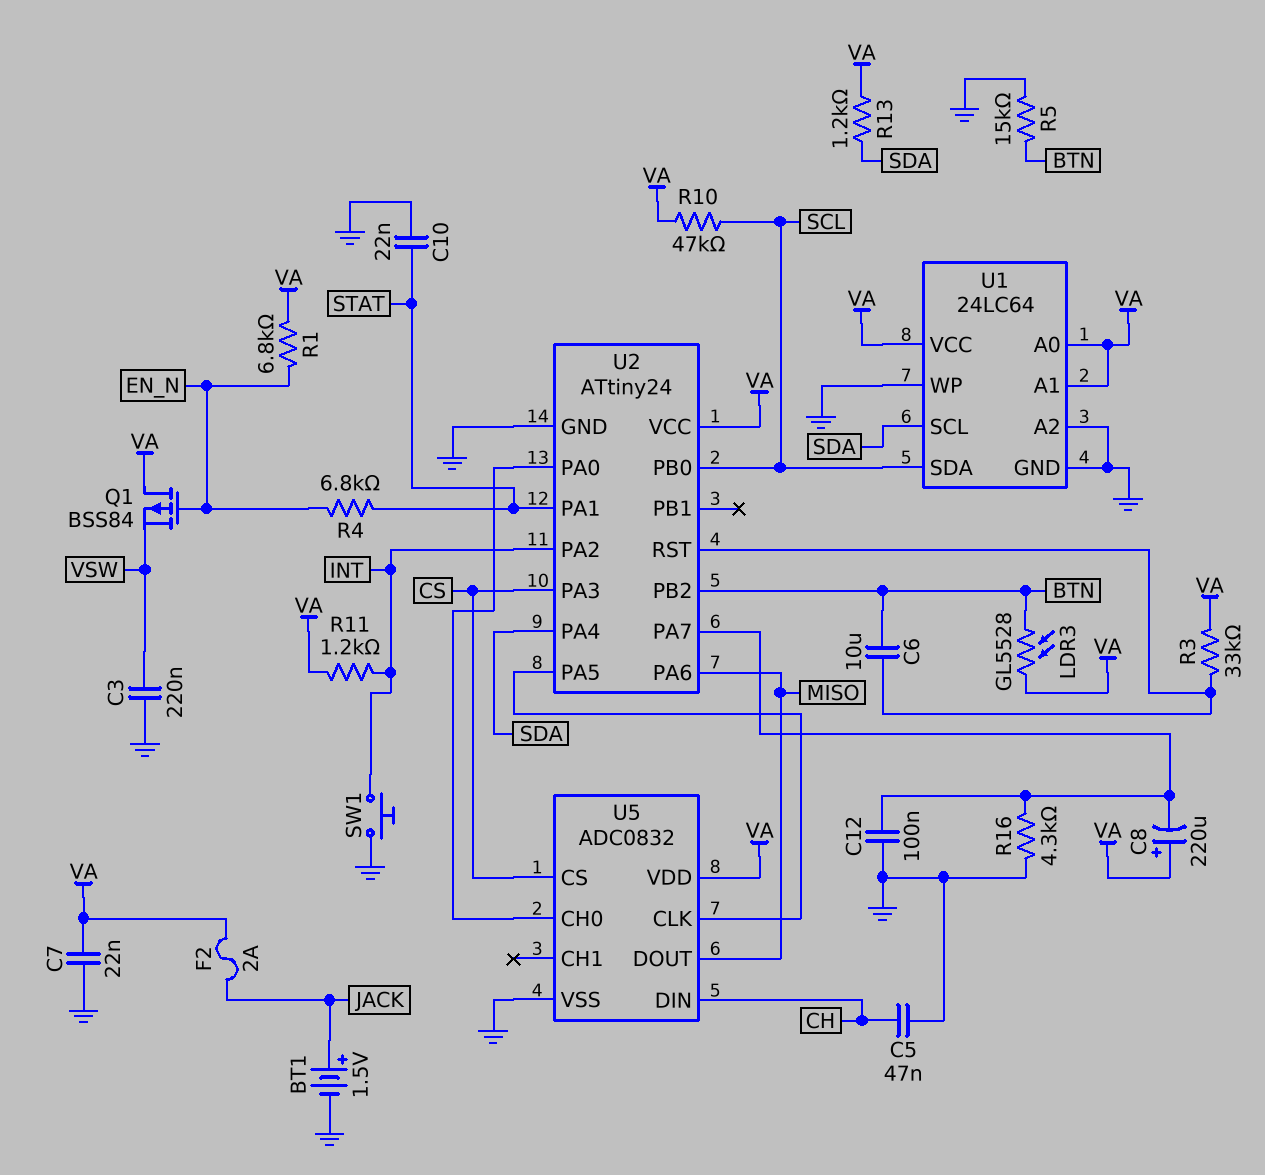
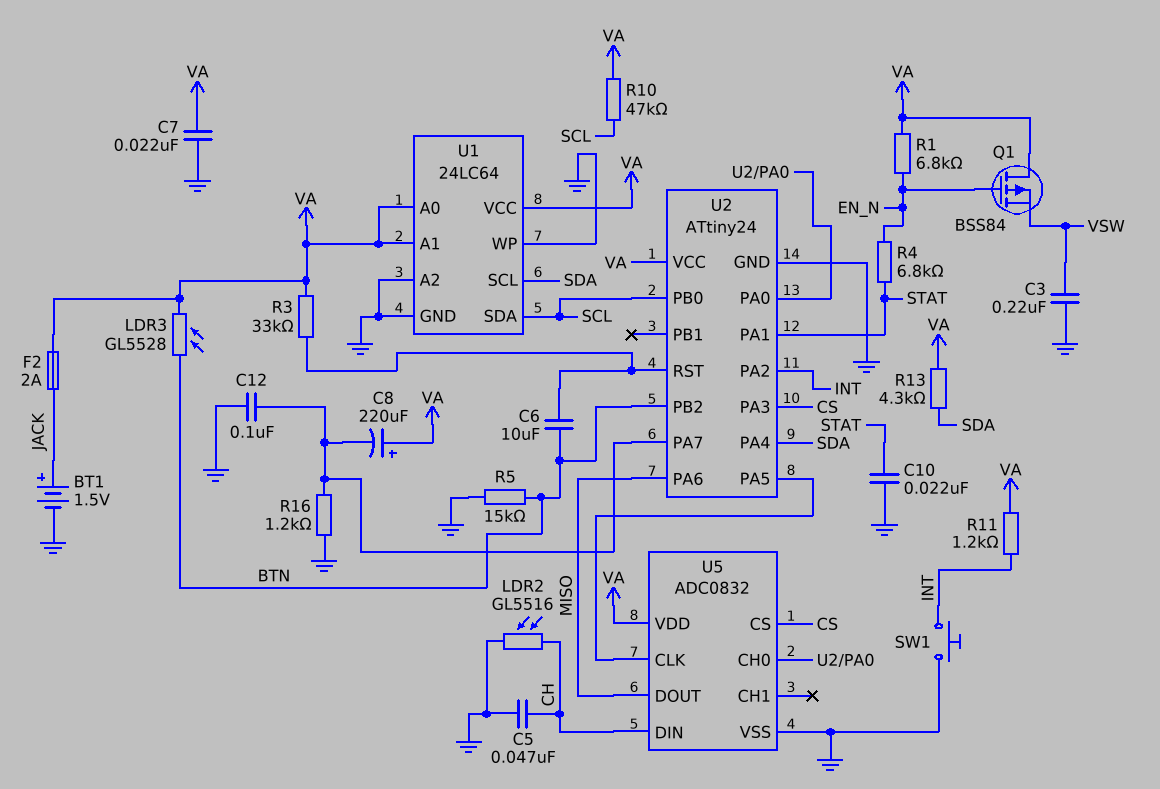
LDR2: none -> GL5516 (CH, GND)
R13: 1.2k (SDA, VA) -> 4.3k (SDA, VA)
R16: 4.3k (GND, U2/PA7) -> 1.2k (GND, U2/PA7)

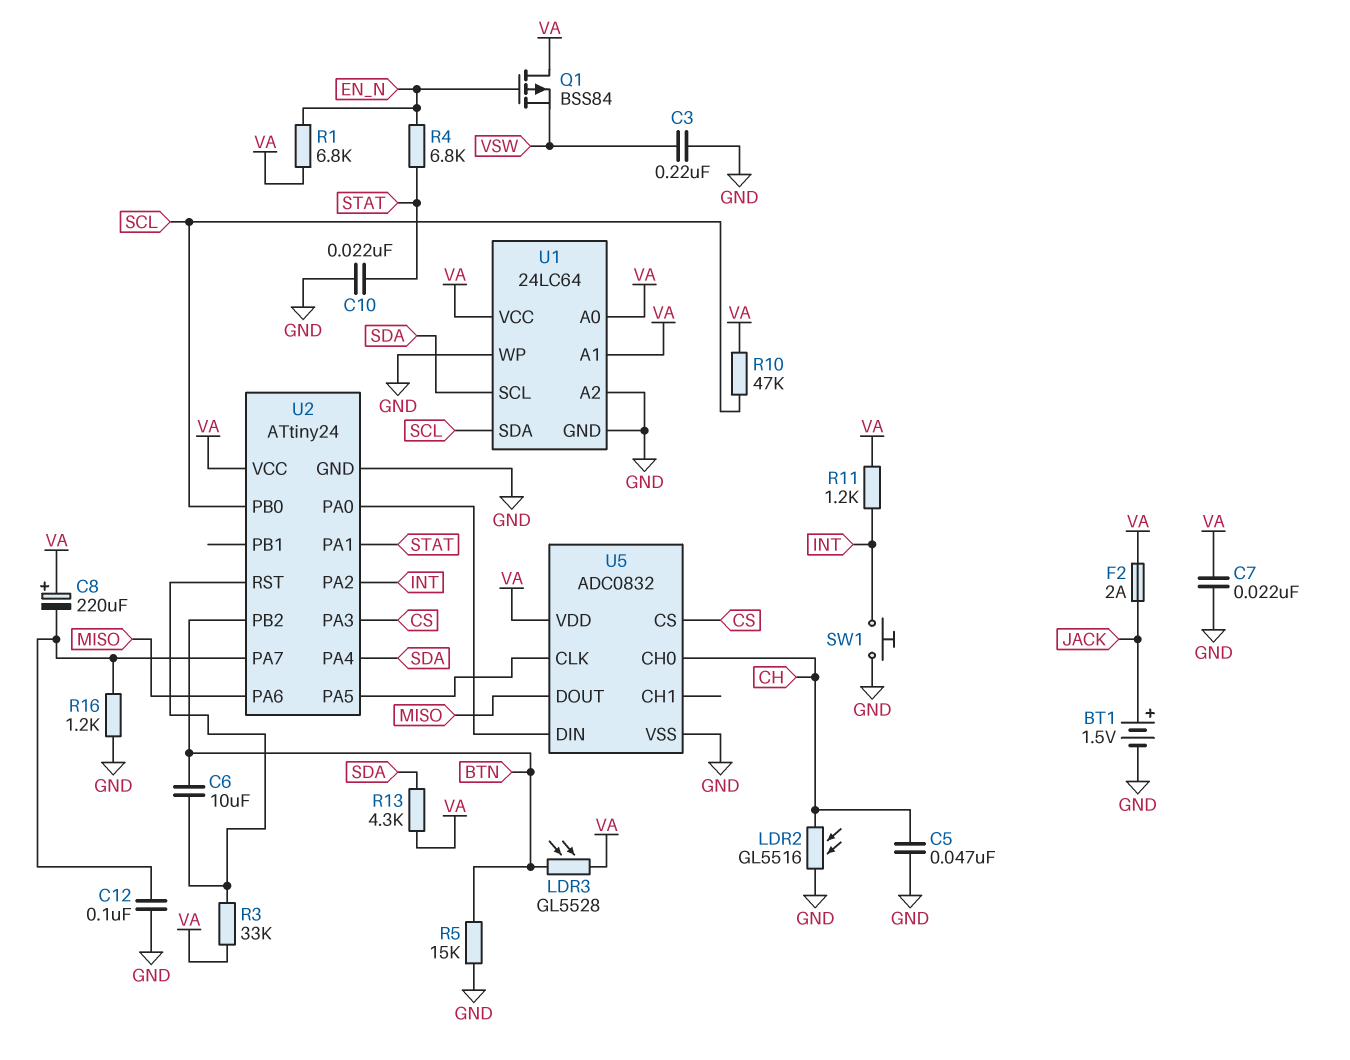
U5 pin CH0: U2/PA0 -> CH
U5 pin DIN: CH -> U2/PA0

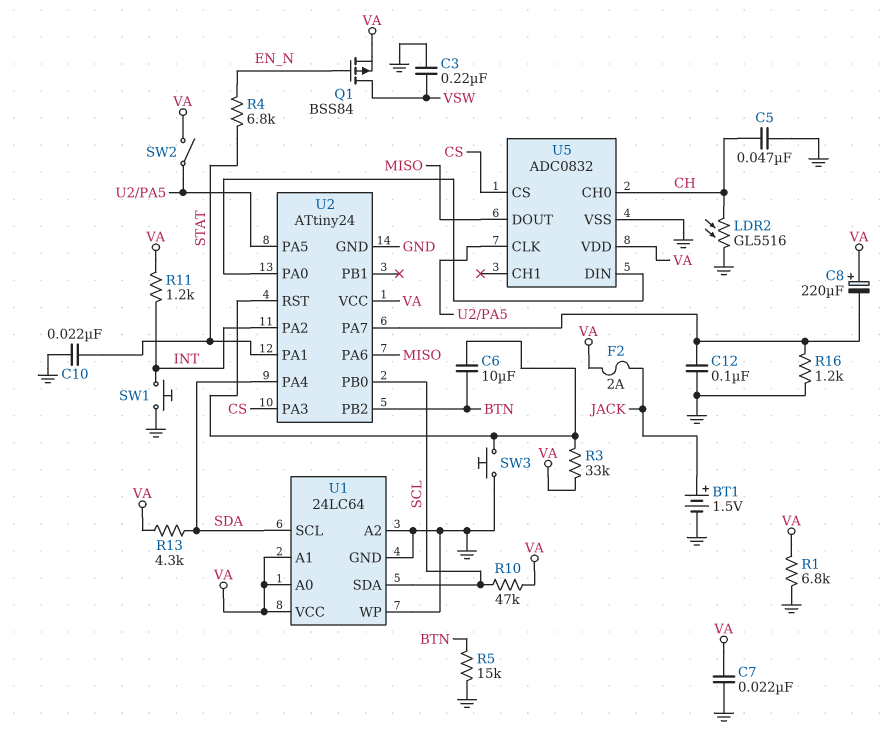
LDR3: GL5528 (BTN, VA) -> none
Q1: PMOS BSS84 (G EN_N, D VA, S VSW) -> PMOS BSS84 (G EN_N, D VSW, S VA)
R1: 6.8k (EN_N, VA) -> 6.8k (GND, VA)
SW2: none -> switch (U2/PA5, VA)
SW3: none -> button (GND, U2/RST)

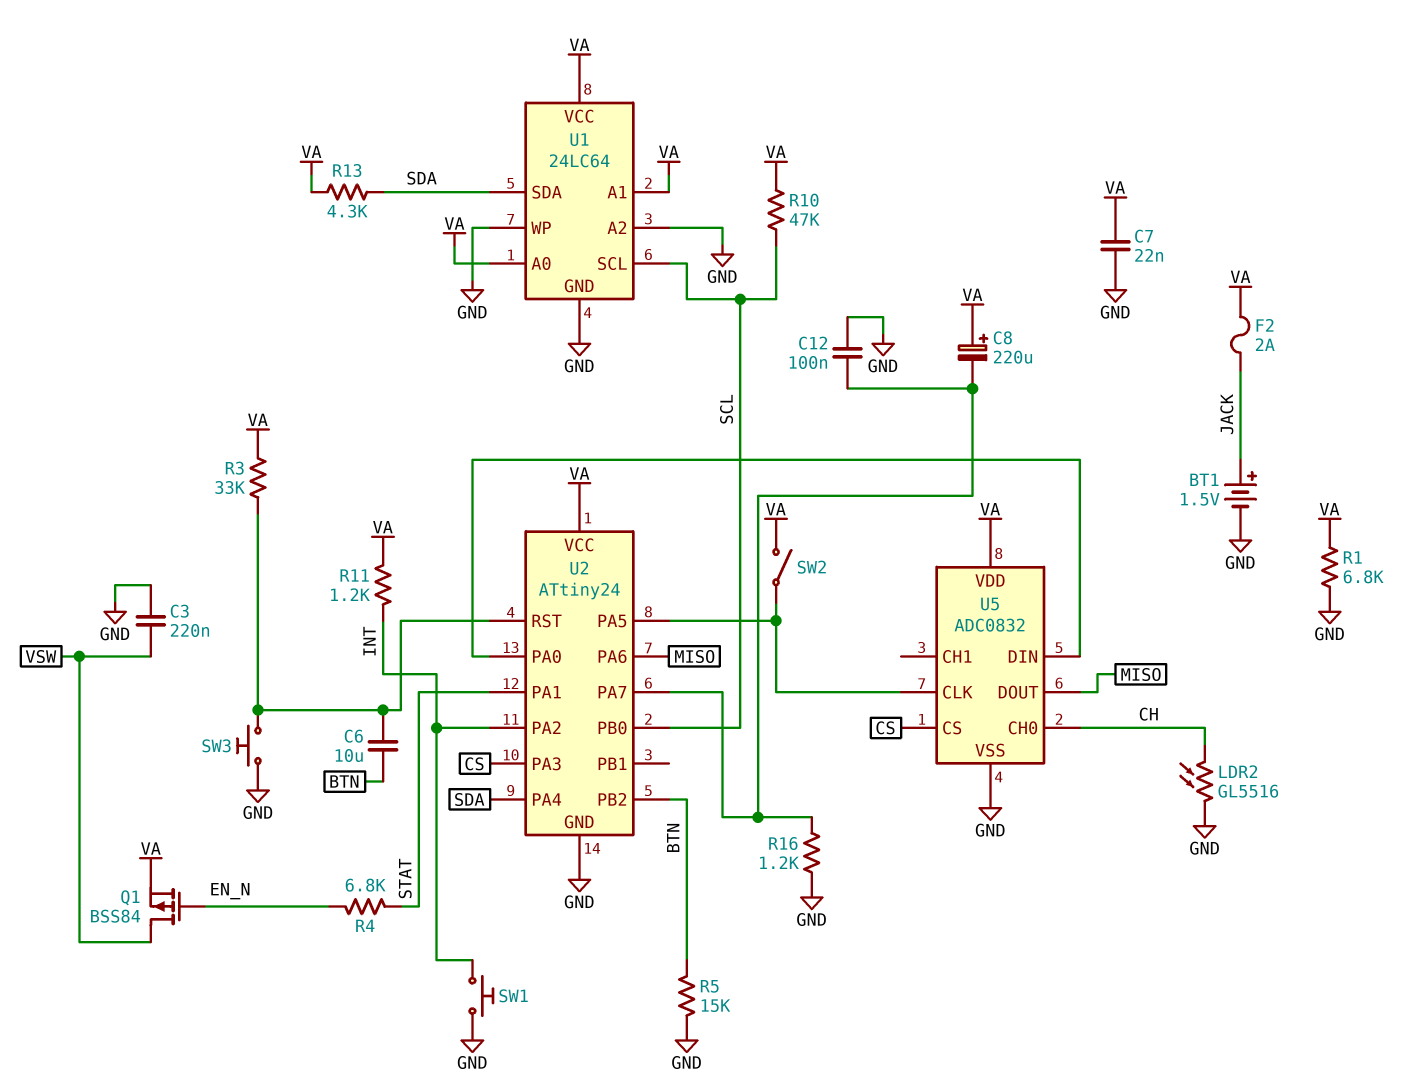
C5: 47nF (CH, GND) -> none
C10: 22nF (GND, STAT) -> none
U1 pin SCL: SDA -> SCL
U1 pin SDA: SCL -> SDA

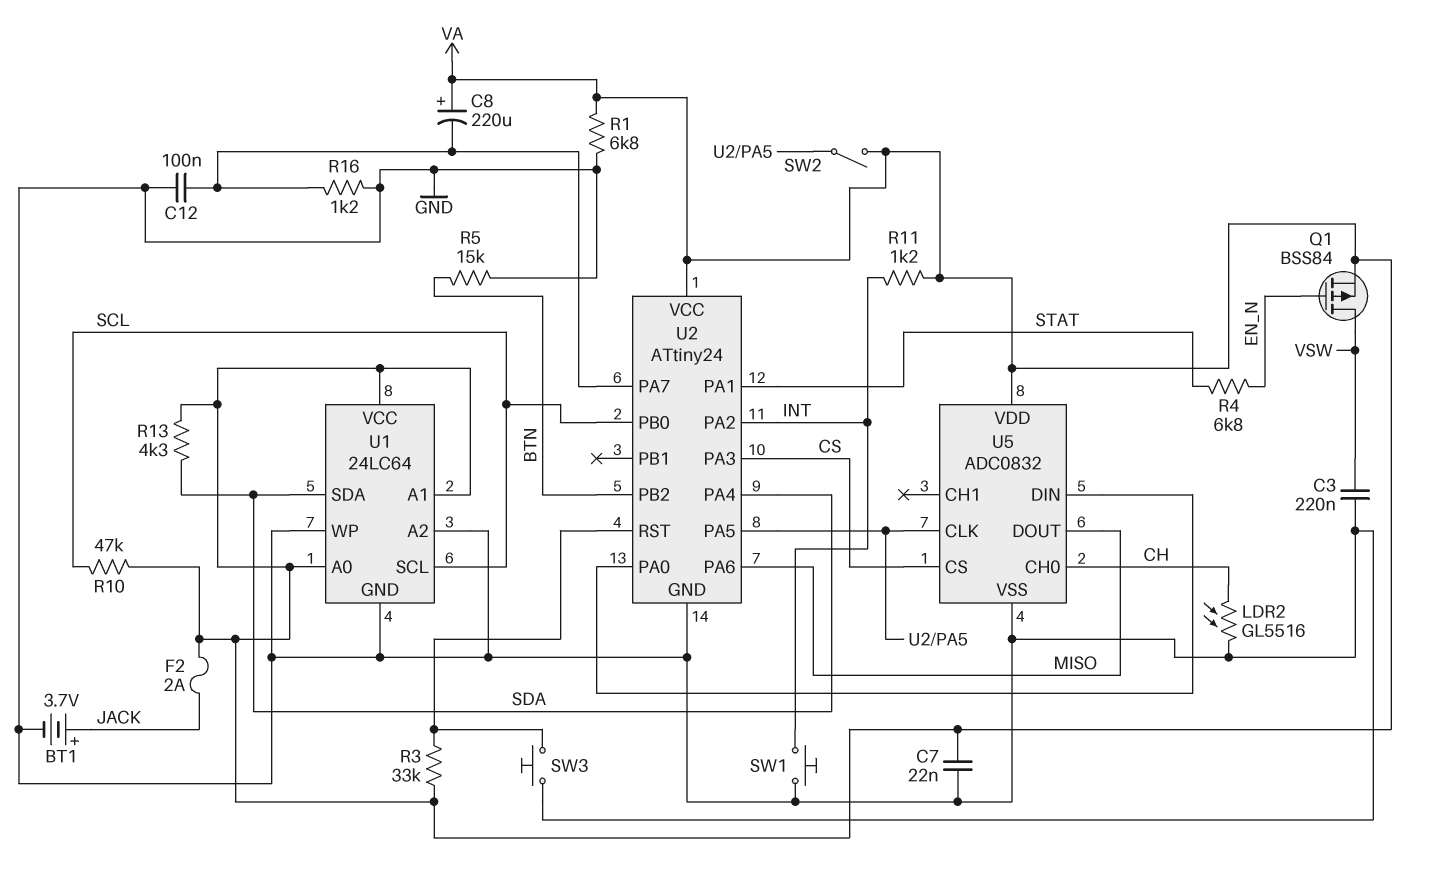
BT1: 1.5V (plus JACK, minus GND) -> 3.7V (plus JACK, minus GND)
C6: 10uF (BTN, U2/RST) -> none

